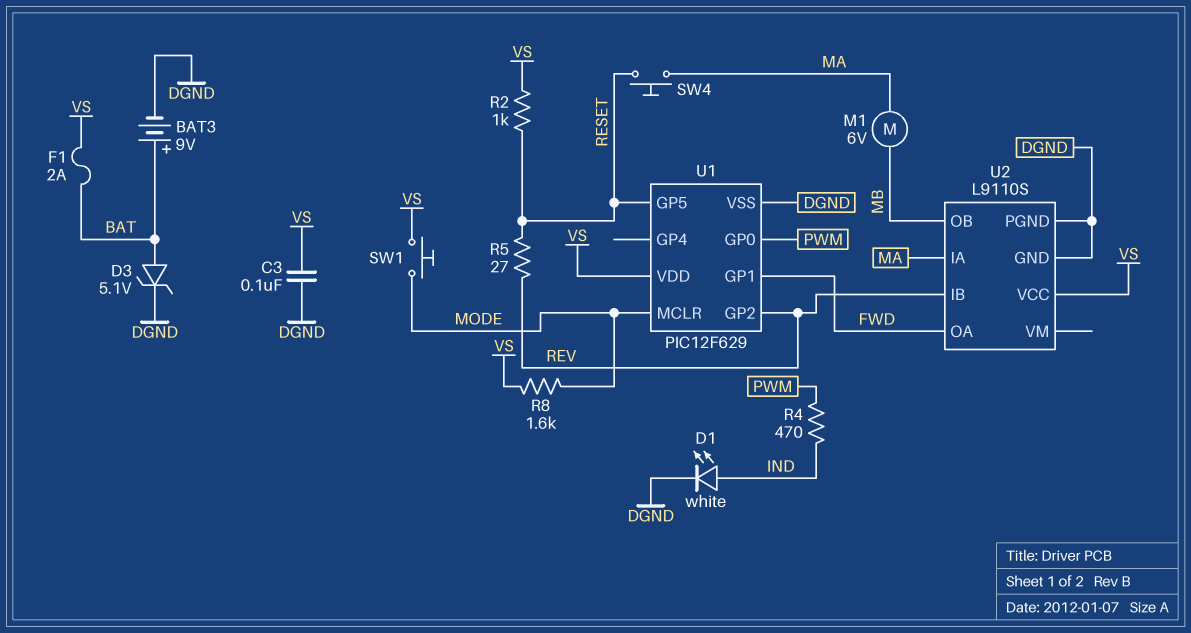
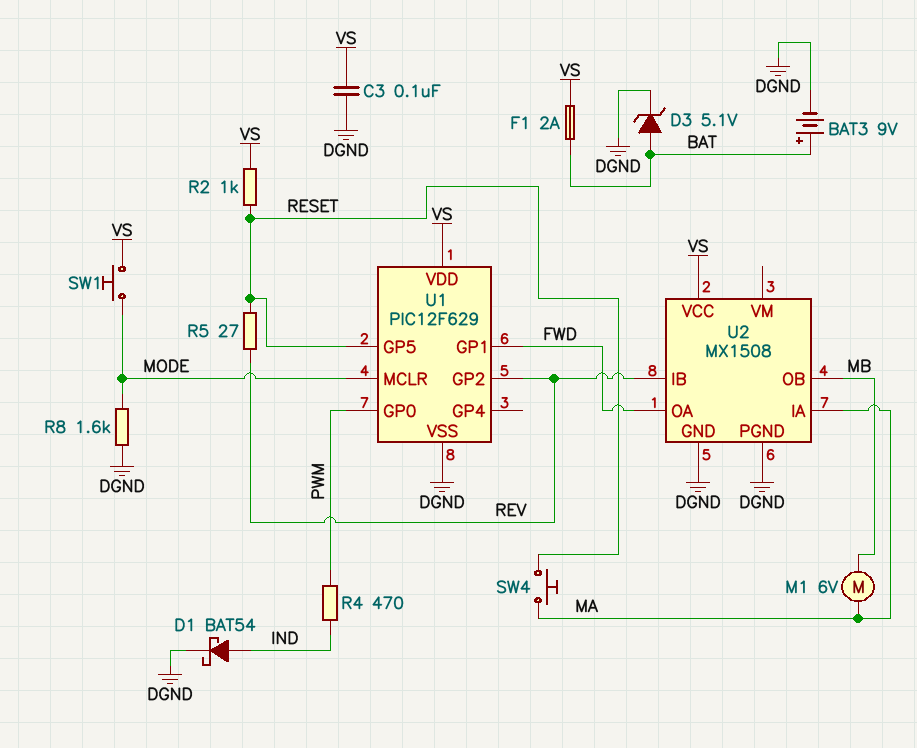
D1: LED white (A IND, K DGND) -> schottky BAT54 (A IND, K DGND)
R8: 1.6k (MODE, VS) -> 1.6k (DGND, MODE)
U2: L9110S -> MX1508

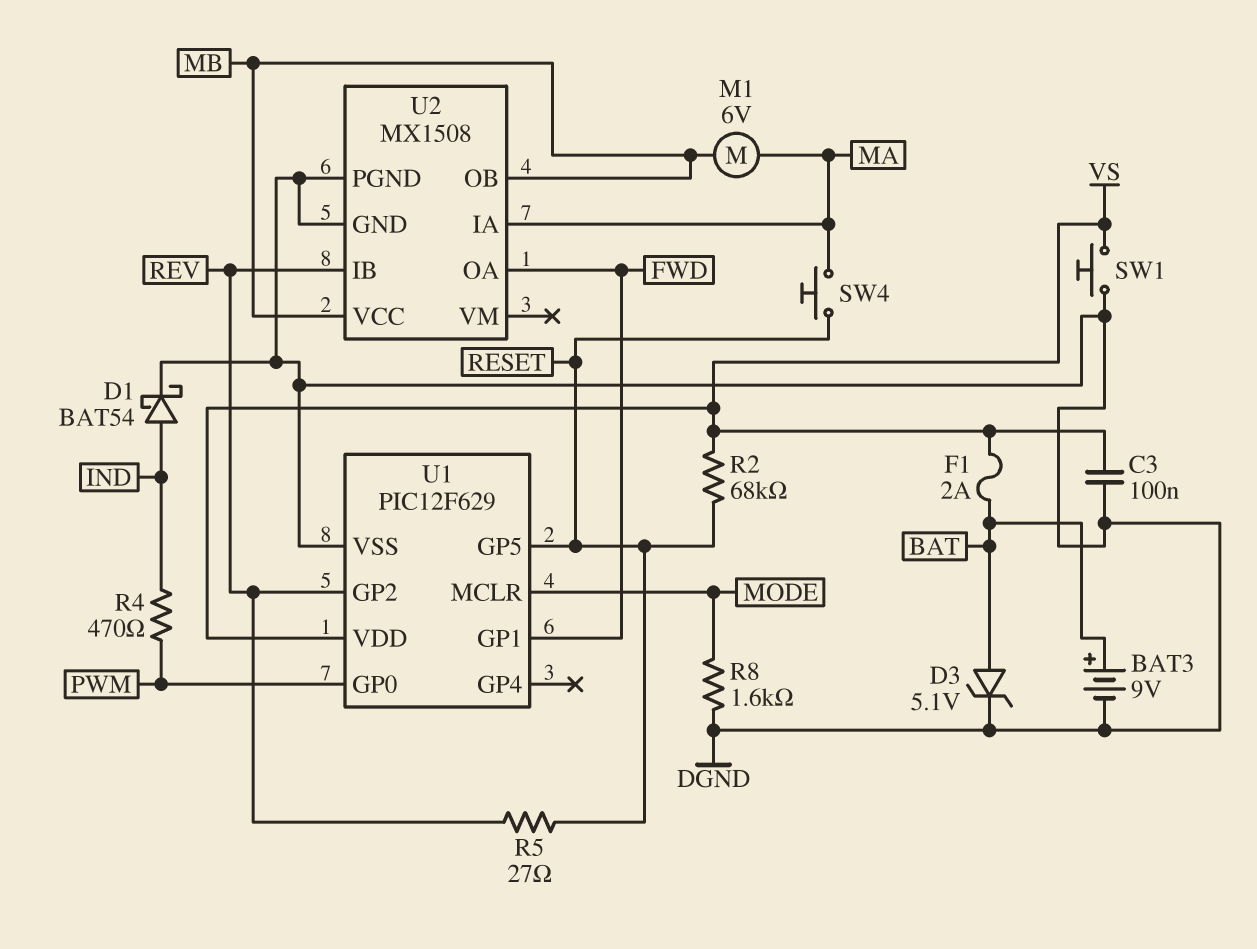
R2: 1k (RESET, VS) -> 68k (RESET, VS)
SW1: button (MODE, VS) -> button (DGND, VS)
U2 pin VCC: VS -> MB

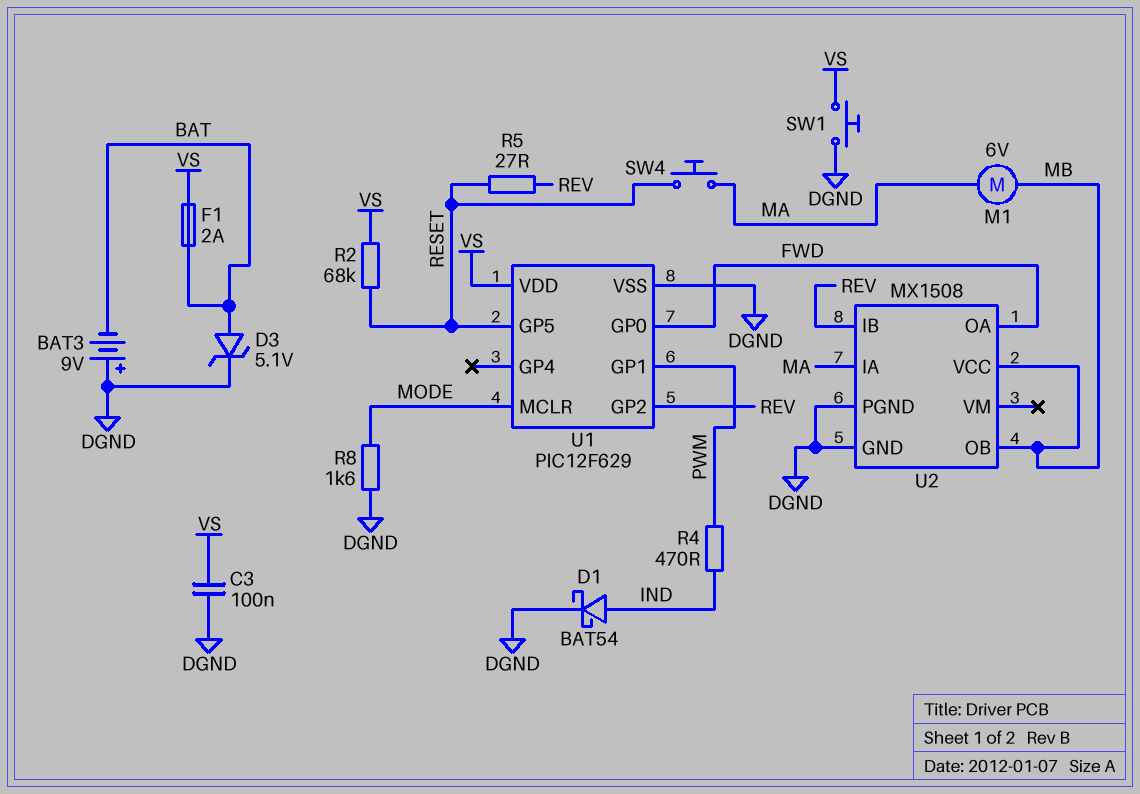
BAT3: 9V (plus BAT, minus DGND) -> 9V (plus DGND, minus BAT)
U1 pin GP0: PWM -> FWD
U1 pin GP1: FWD -> PWM

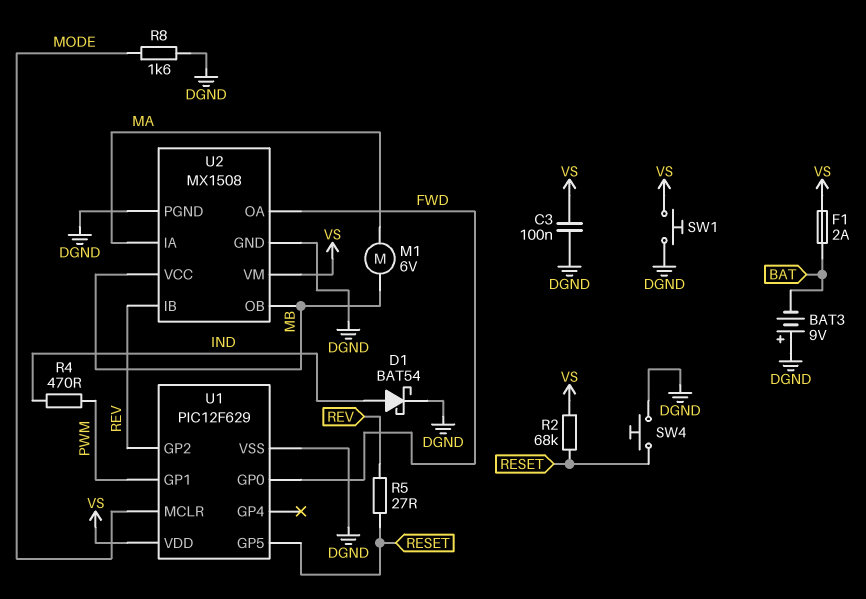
D3: zener 5.1V (A BAT, K DGND) -> none
SW4: button (MA, RESET) -> button (DGND, RESET)
U2 pin VM: none -> VS

